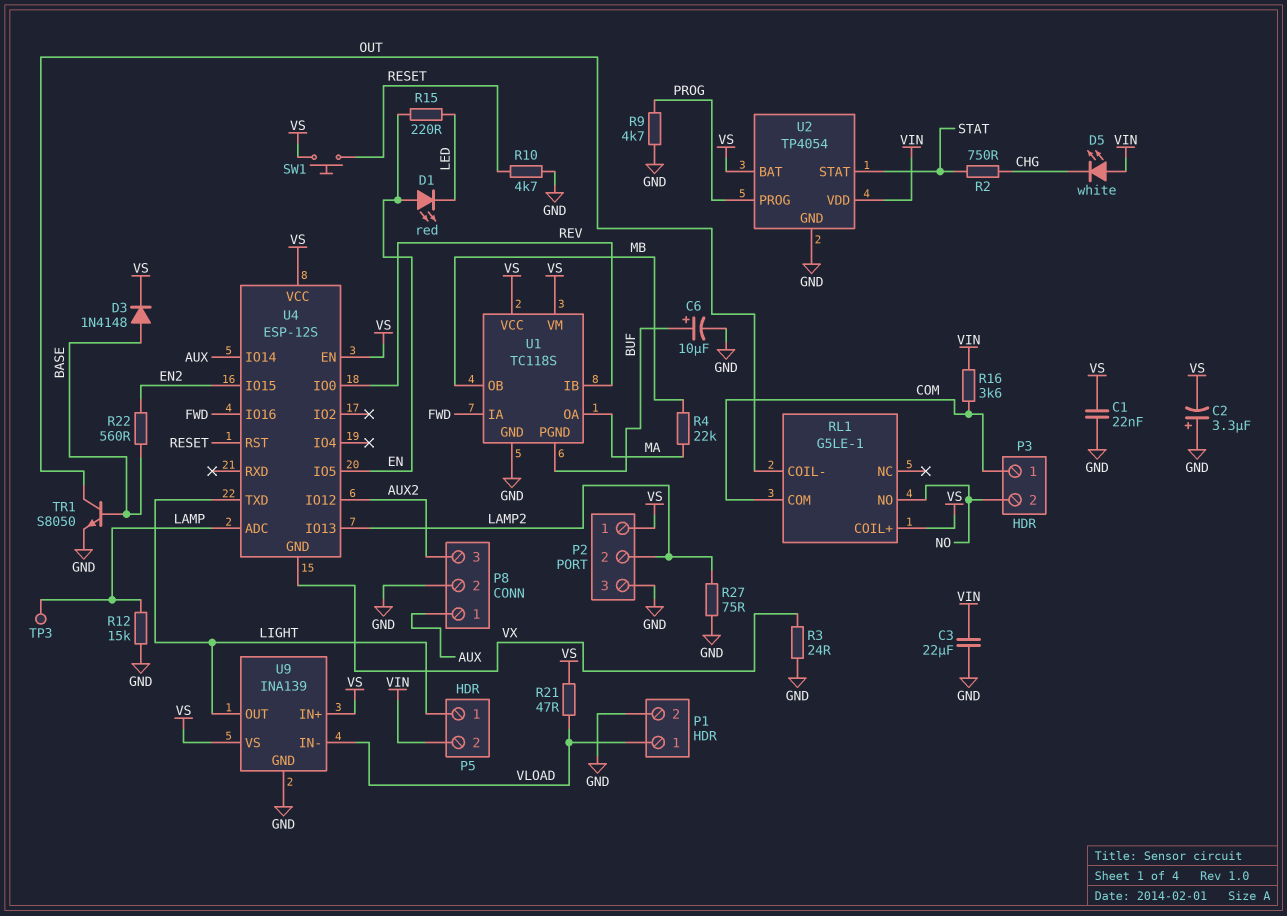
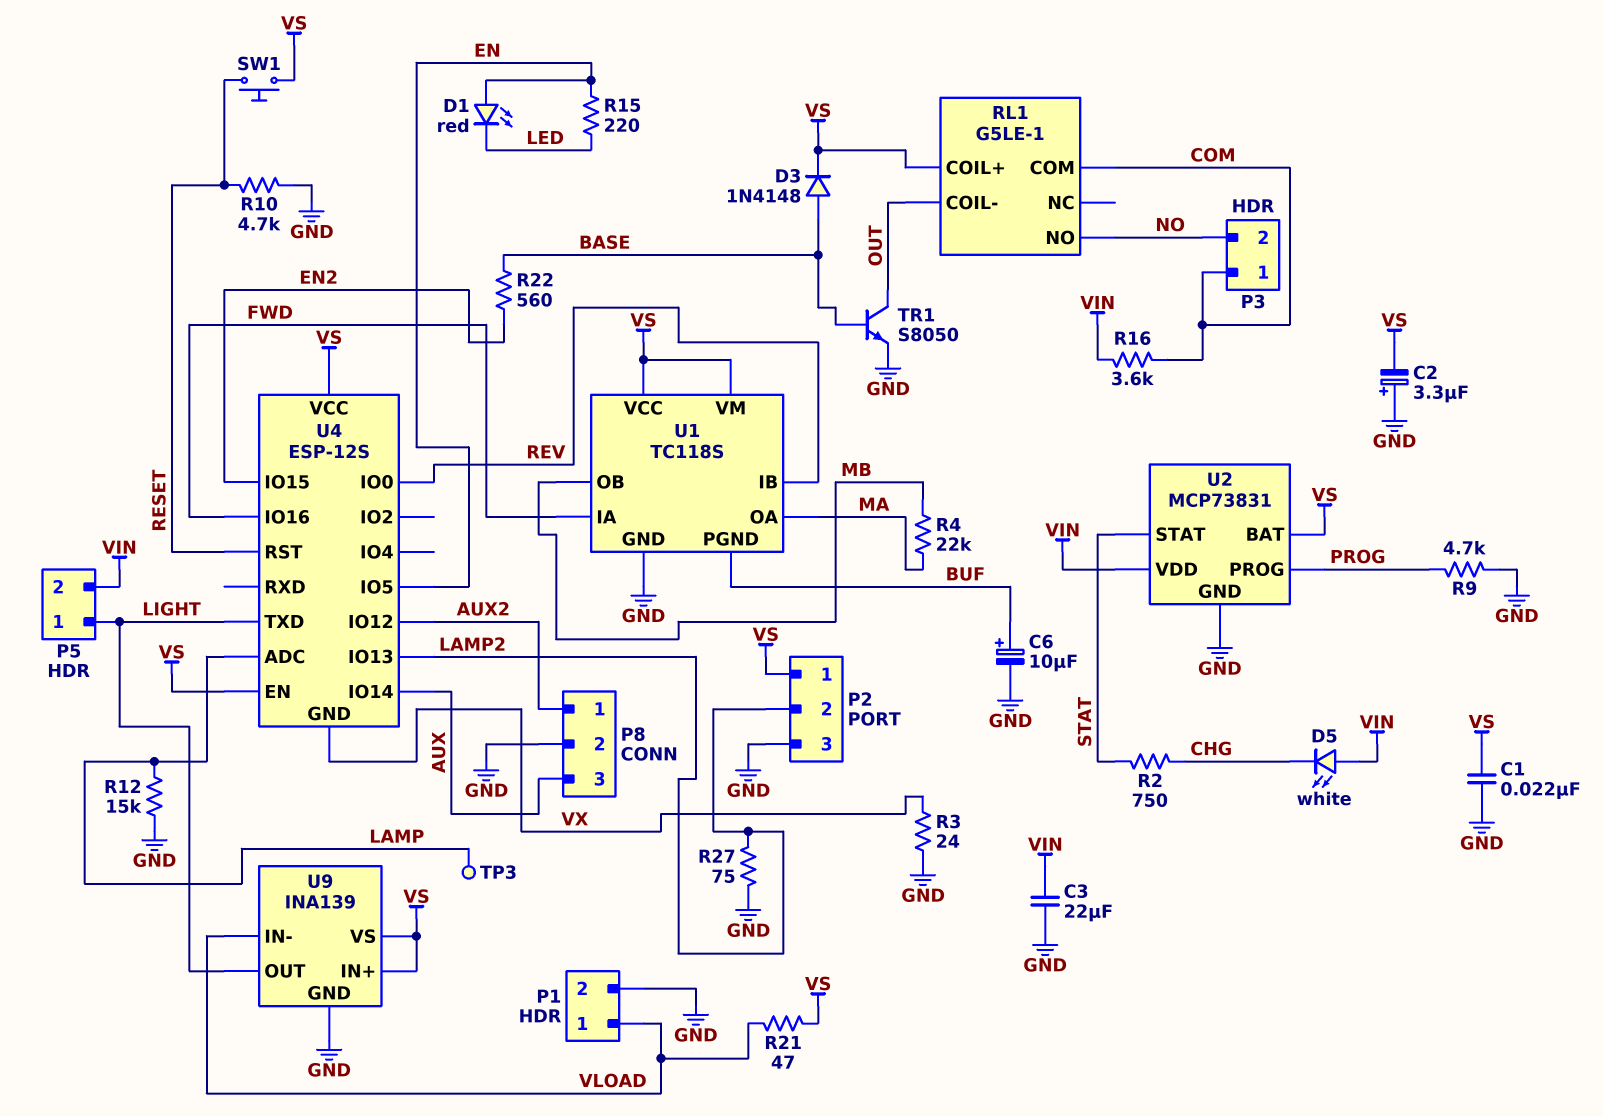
P8 pin 1: AUX -> AUX2
P8 pin 3: AUX2 -> AUX
U2: TP4054 -> MCP73831

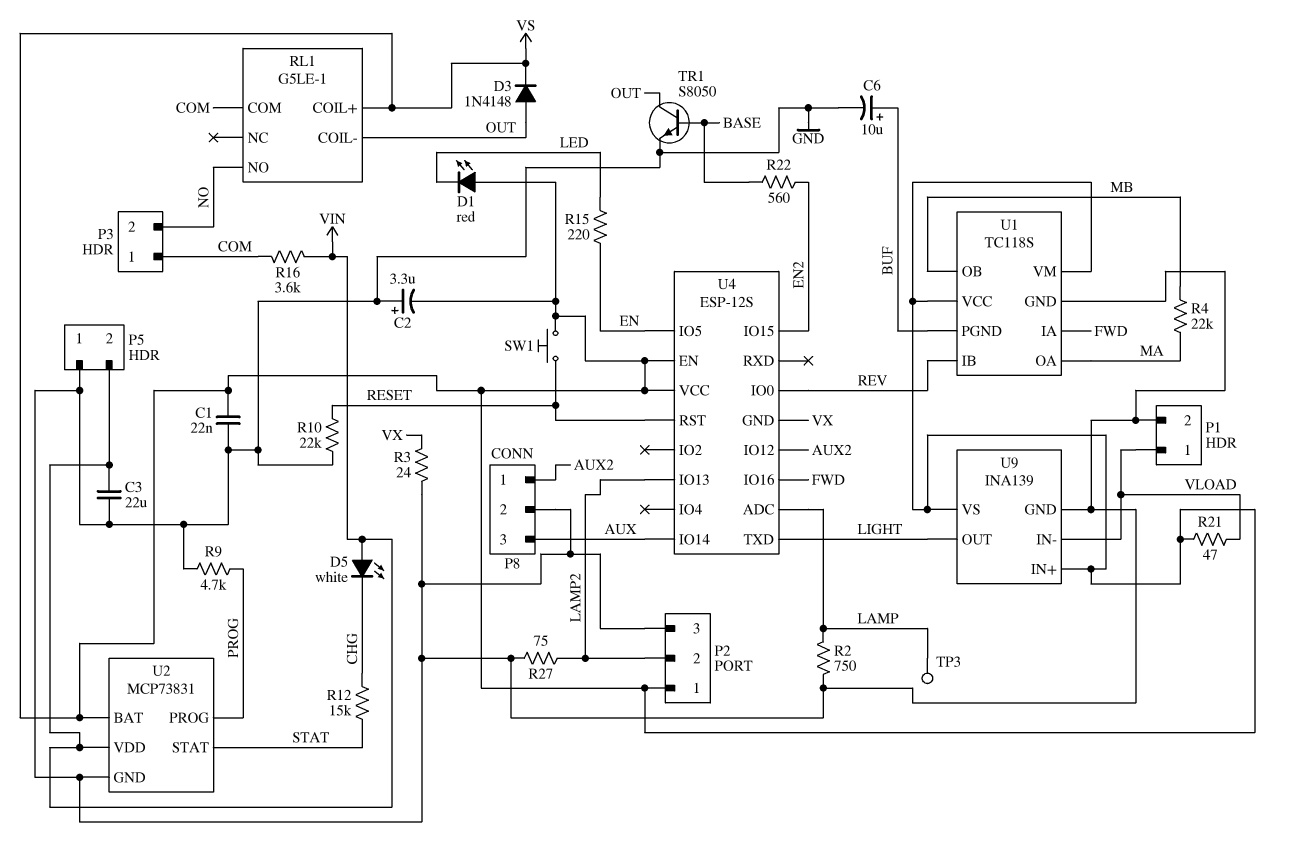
D1: LED red (A EN, K LED) -> LED red (A VS, K LED)
D3: diode 1N4148 (A BASE, K VS) -> diode 1N4148 (A OUT, K VS)
P5 pin 1: LIGHT -> GND
R2: 750 (CHG, STAT) -> 750 (GND, LAMP)
R10: 4.7k (GND, RESET) -> 22k (GND, RESET)
R12: 15k (GND, LAMP) -> 15k (CHG, STAT)

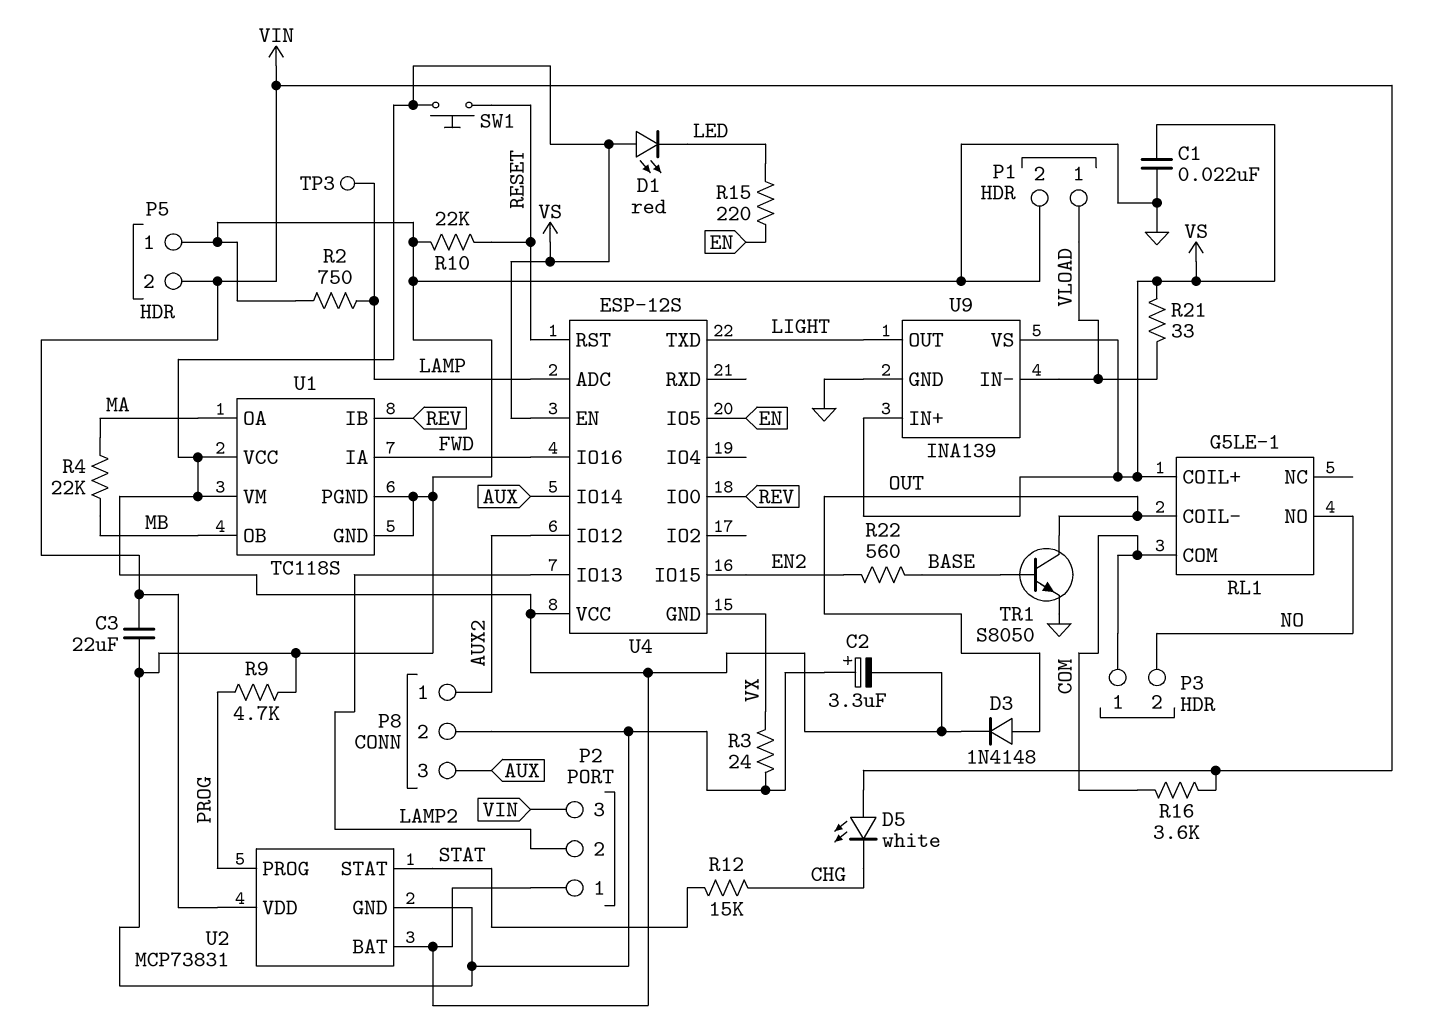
C6: 10uF (plus BUF, minus GND) -> none
P2 pin 3: GND -> VIN
R21: 47 (VLOAD, VS) -> 33 (VLOAD, VS)
R27: 75 (GND, LAMP2) -> none
U1 pin PGND: BUF -> GND

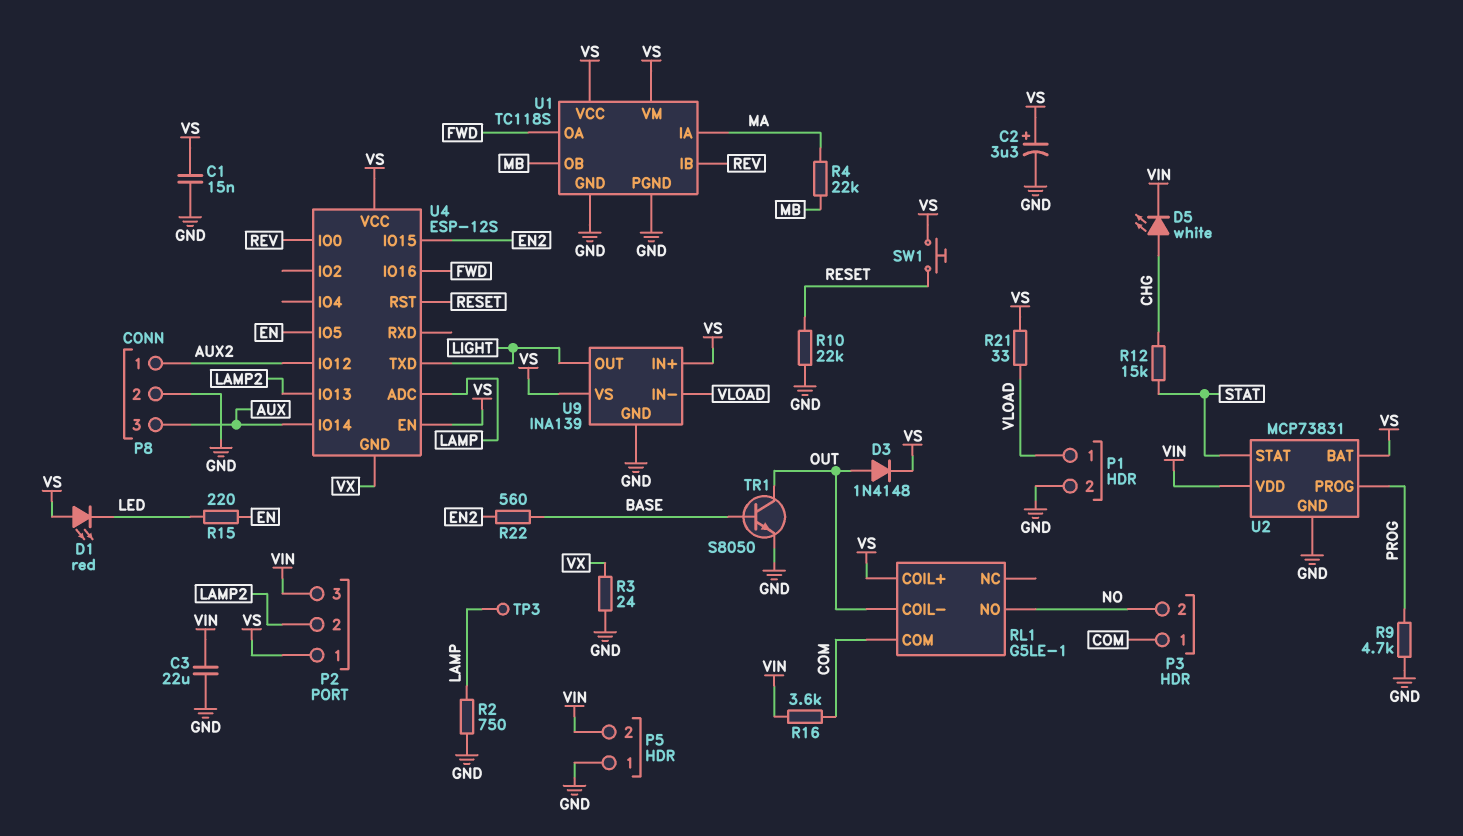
C1: 22nF (GND, VS) -> 15nF (GND, VS)
C2: 3.3uF (plus GND, minus VS) -> 3.3uF (plus VS, minus GND)
D5: LED white (A VIN, K CHG) -> LED white (A CHG, K VIN)
U1 pin IA: FWD -> MA
U1 pin OA: MA -> FWD

